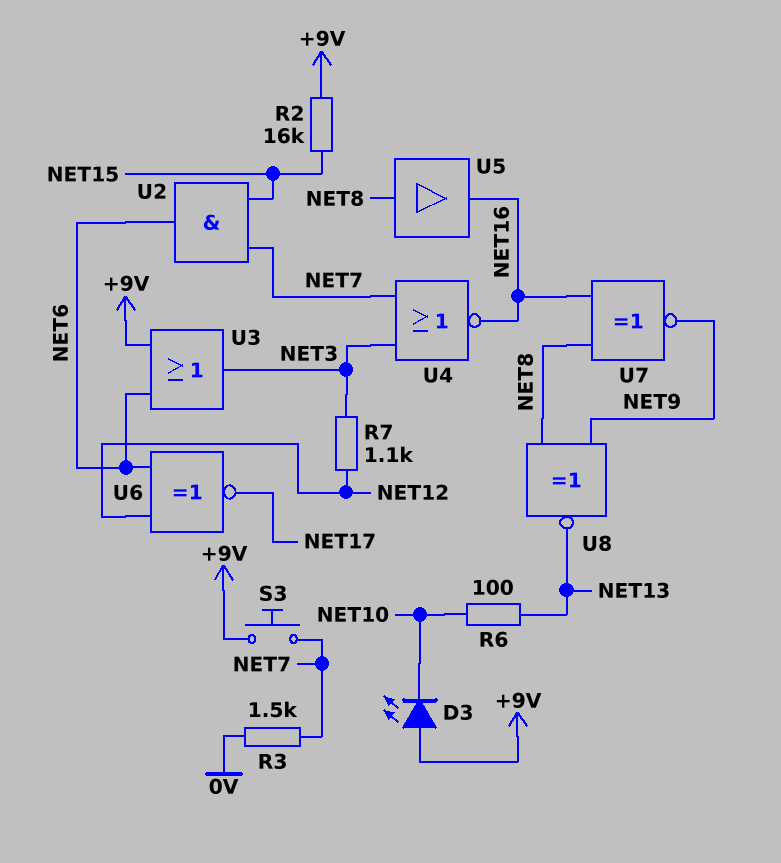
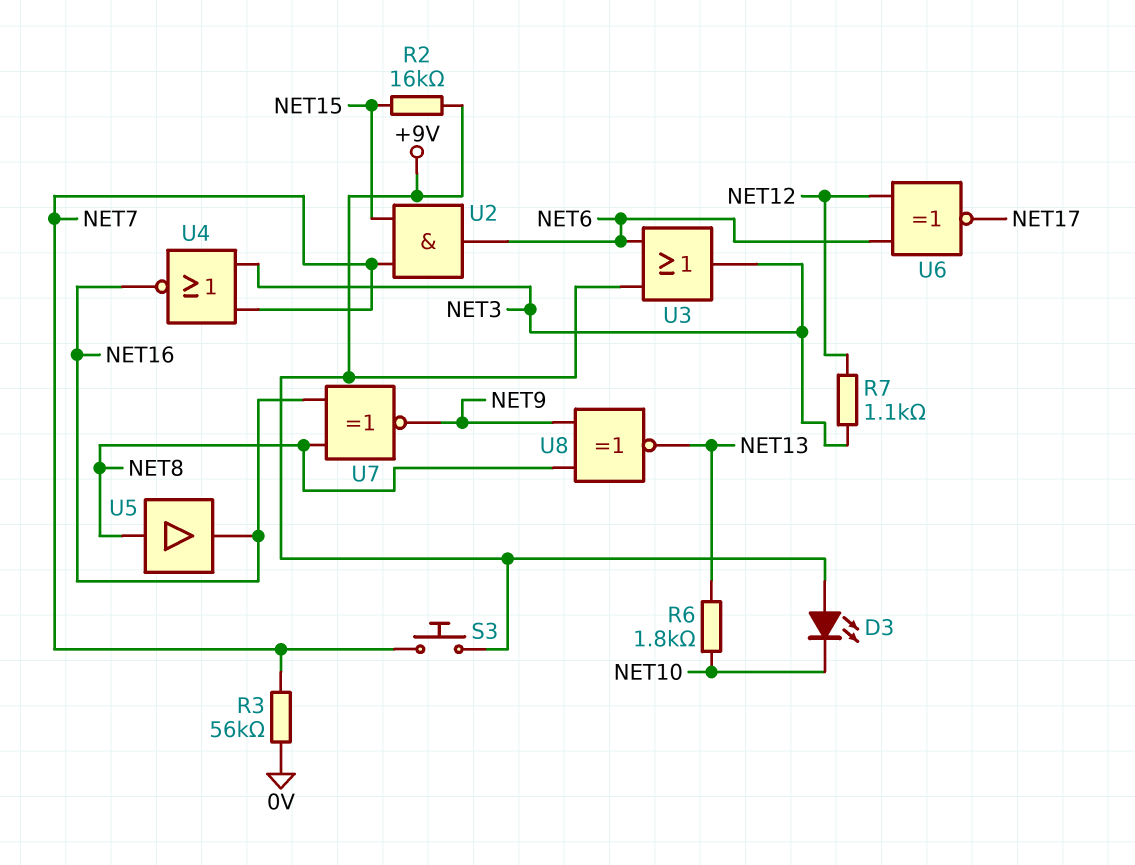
R3: 1.5k (0V, NET7) -> 56k (0V, NET7)
R6: 100 (NET10, NET13) -> 1.8k (NET10, NET13)

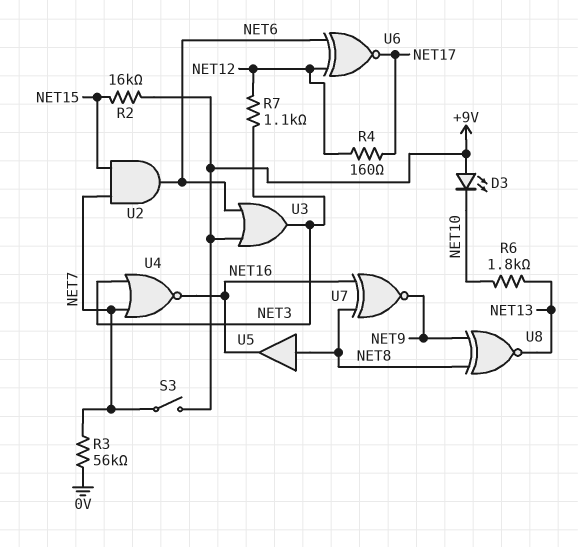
R4: none -> 160 (NET12, NET17)
S3: button (+9V, NET7) -> switch (+9V, NET7)

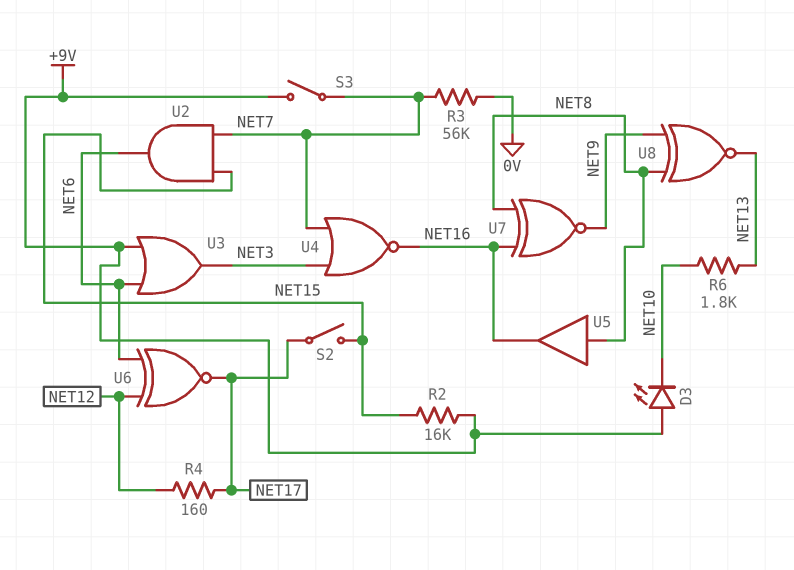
R7: 1.1k (NET3, NET12) -> none
S2: none -> switch (NET15, NET17)

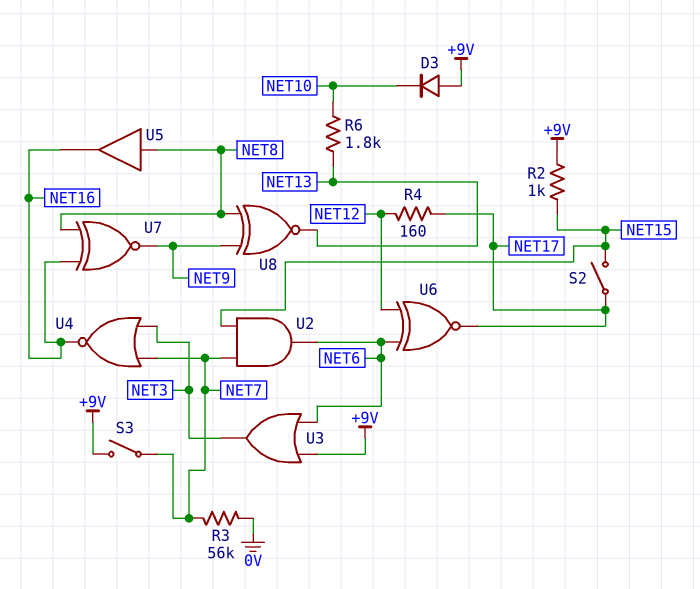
D3: LED (A +9V, K NET10) -> diode (A +9V, K NET10)
R2: 16k (+9V, NET15) -> 1k (+9V, NET15)

